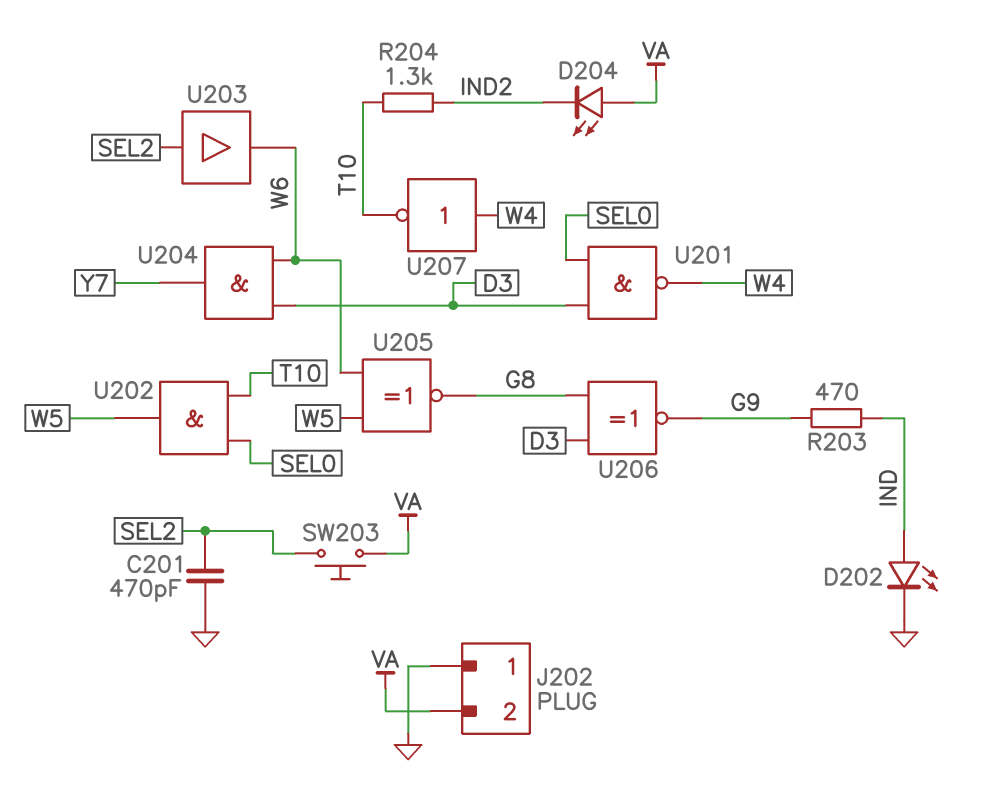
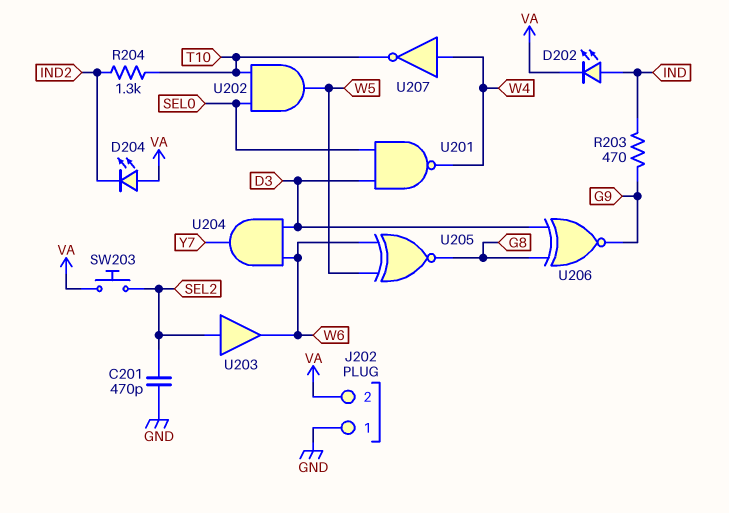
D202: LED (A IND, K GND) -> LED (A IND, K VA)

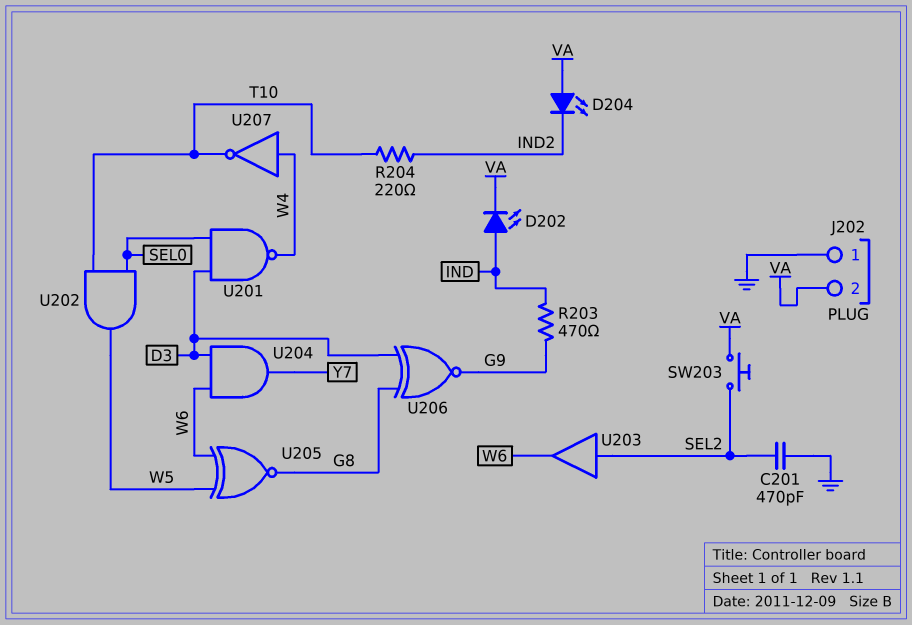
R204: 1.3k (IND2, T10) -> 220 (IND2, T10)

